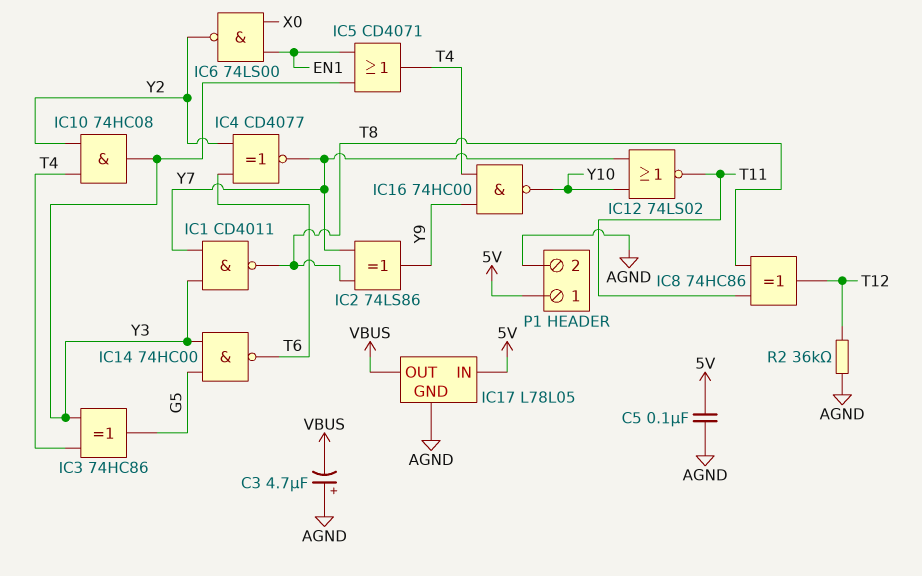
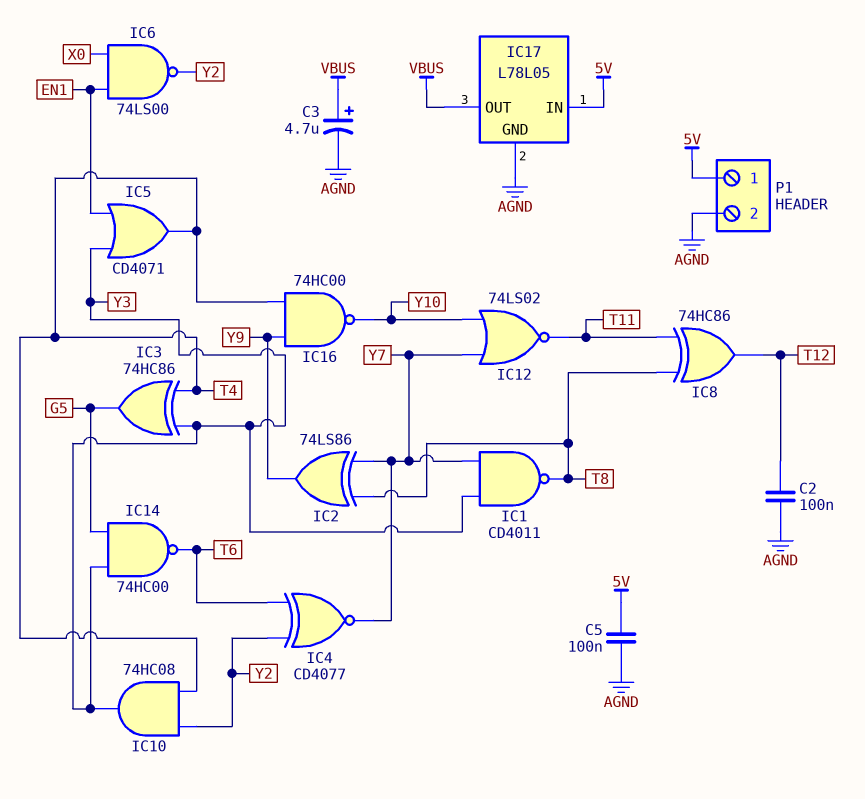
C2: none -> 100nF (AGND, T12)
C3: 4.7uF (plus AGND, minus VBUS) -> 4.7uF (plus VBUS, minus AGND)
R2: 36k (AGND, T12) -> none

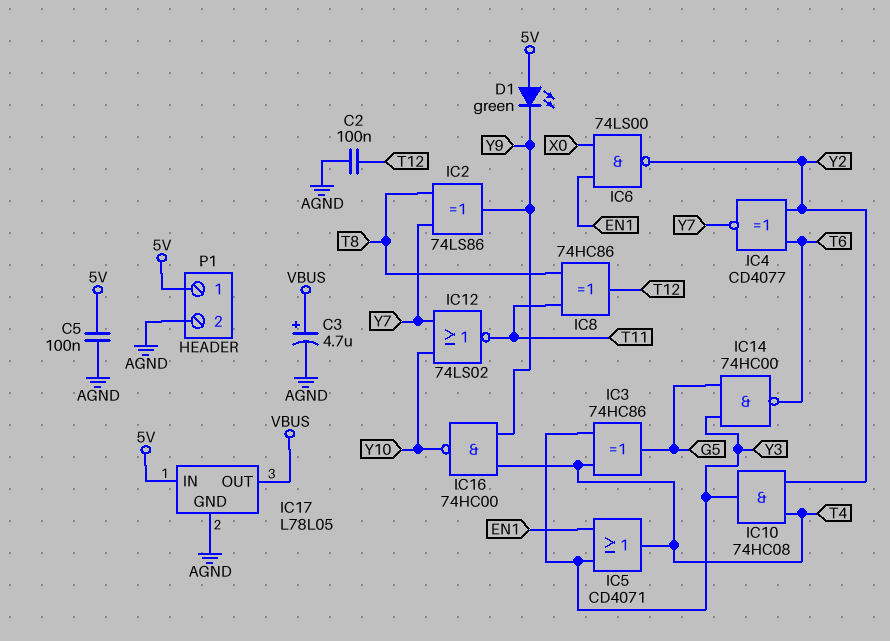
D1: none -> LED green (A 5V, K Y9)
IC1: NAND CD4011 (in Y3, in Y7, out T8) -> none

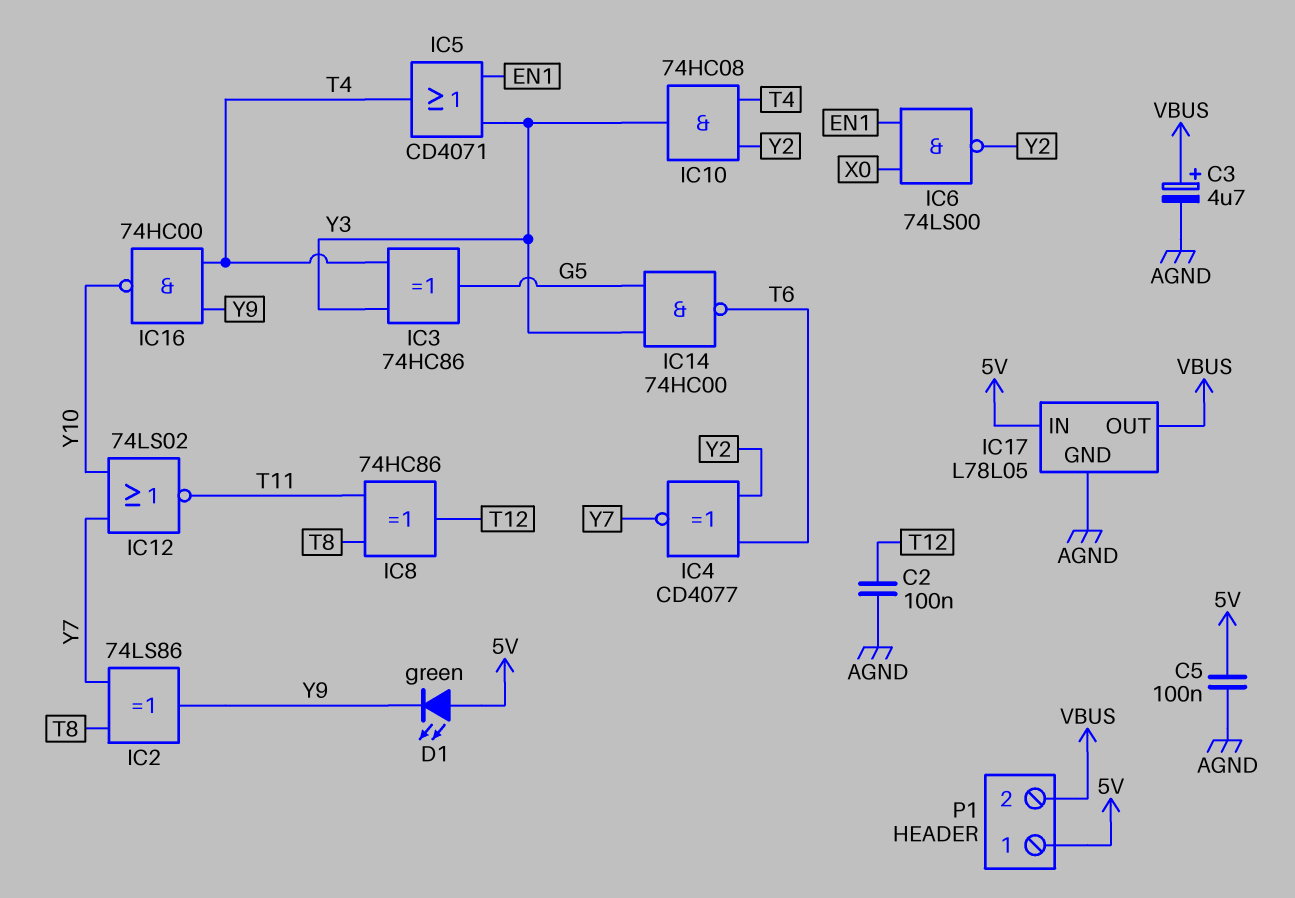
P1 pin 2: AGND -> VBUS

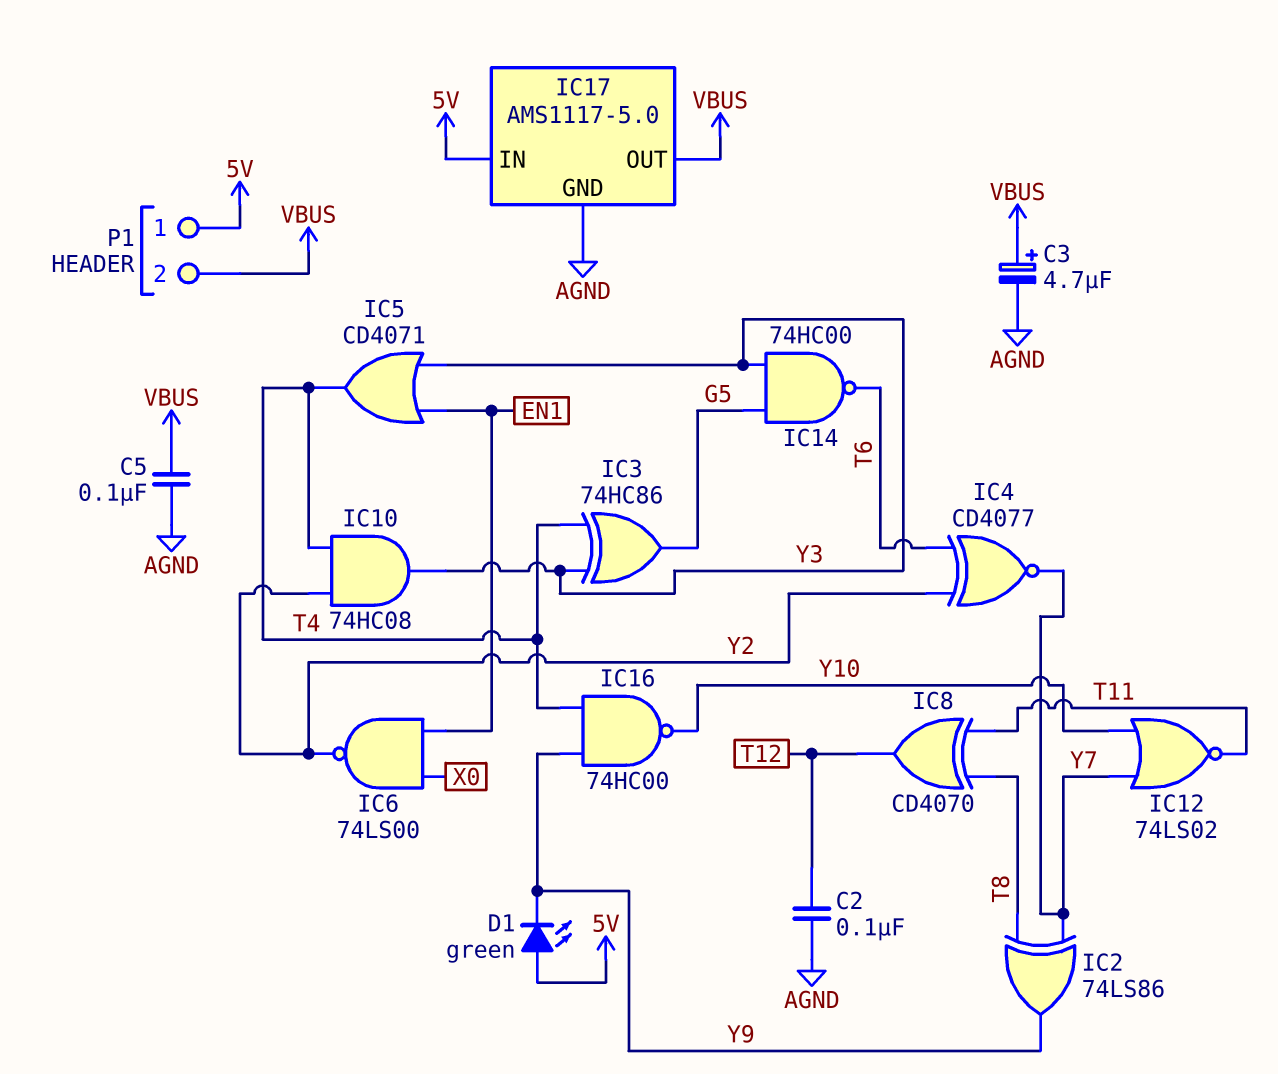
C5: 100nF (5V, AGND) -> 100nF (AGND, VBUS)
IC8: XOR 74HC86 (in T8, in T11, out T12) -> XOR CD4070 (in T8, in T11, out T12)
IC17: L78L05 -> AMS1117-5.0

